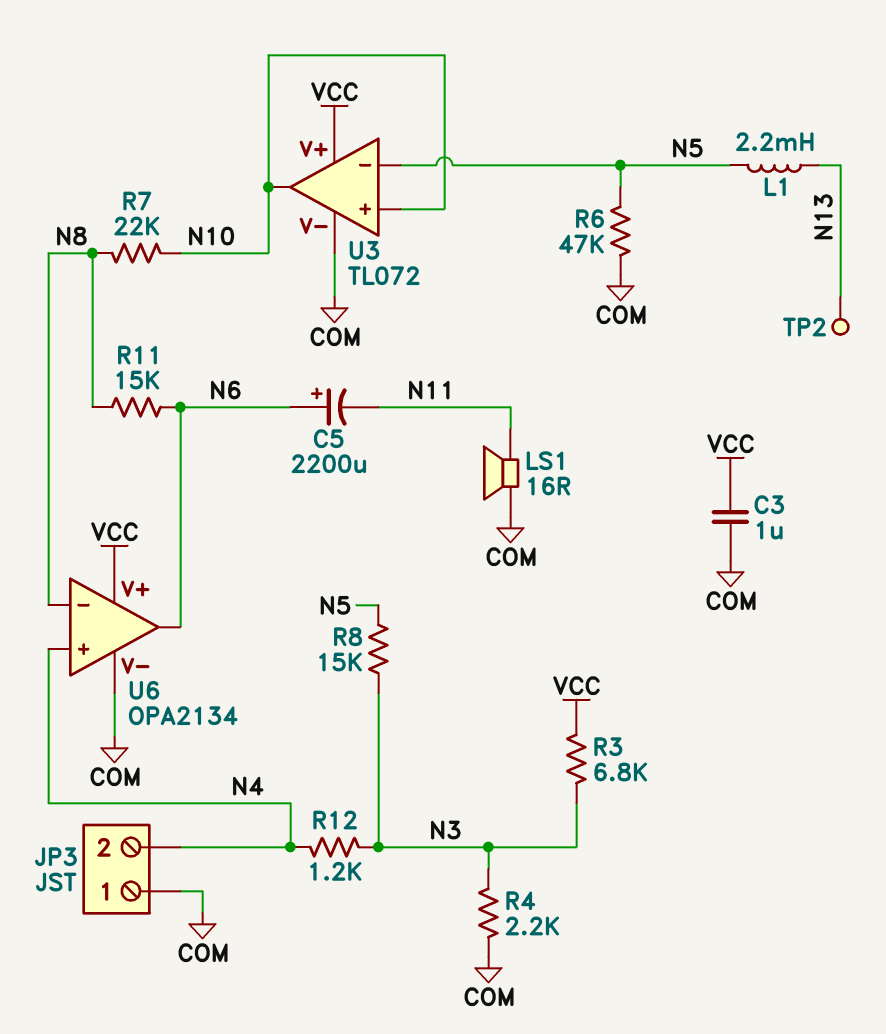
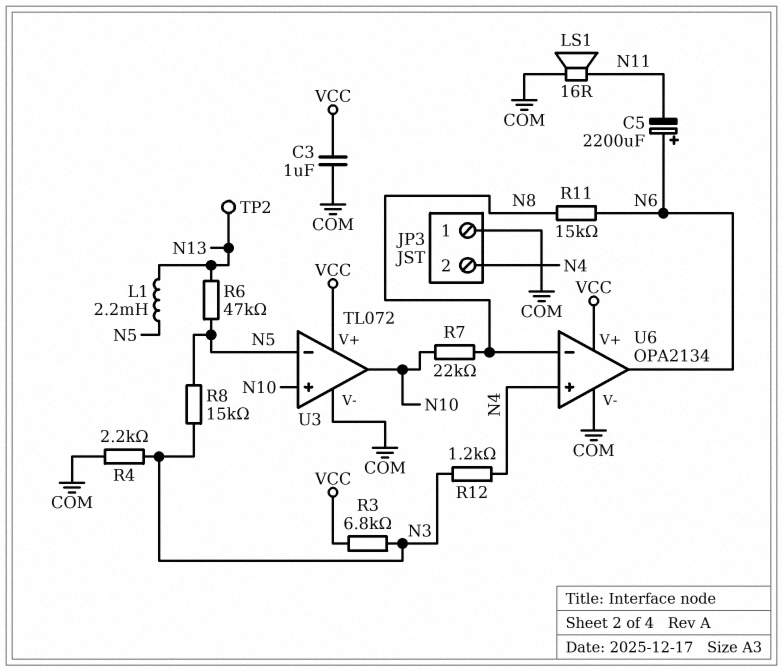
R6: 47k (COM, N5) -> 47k (N5, N13)

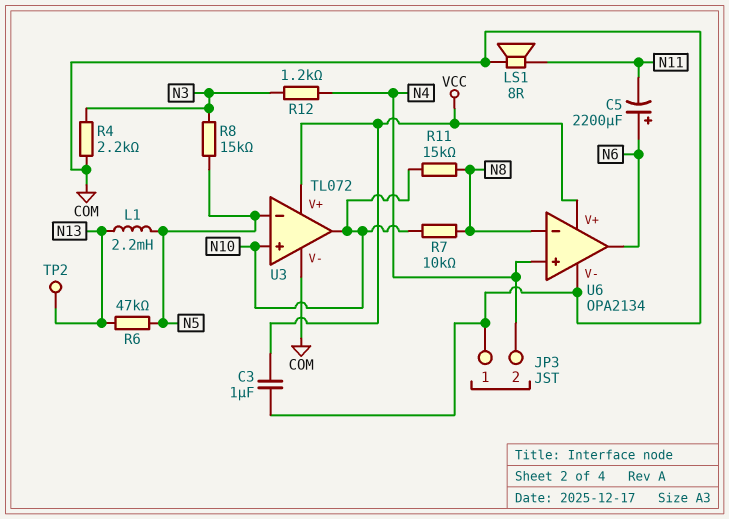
LS1: speaker 16R (COM, N11) -> speaker 8R (COM, N11)
R3: 6.8k (N3, VCC) -> none
R7: 22k (N8, N10) -> 10k (N8, N10)
R11: 15k (N6, N8) -> 15k (N8, N10)

